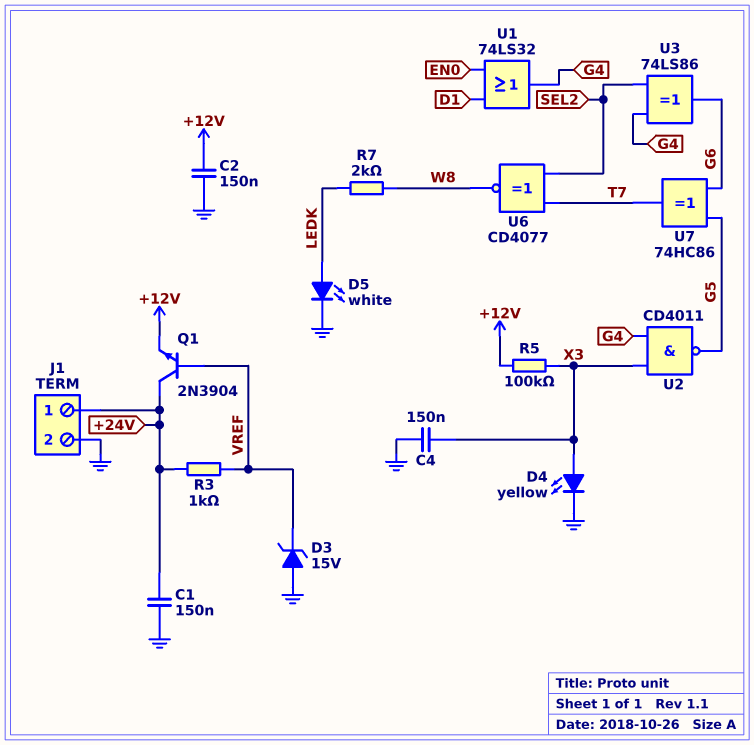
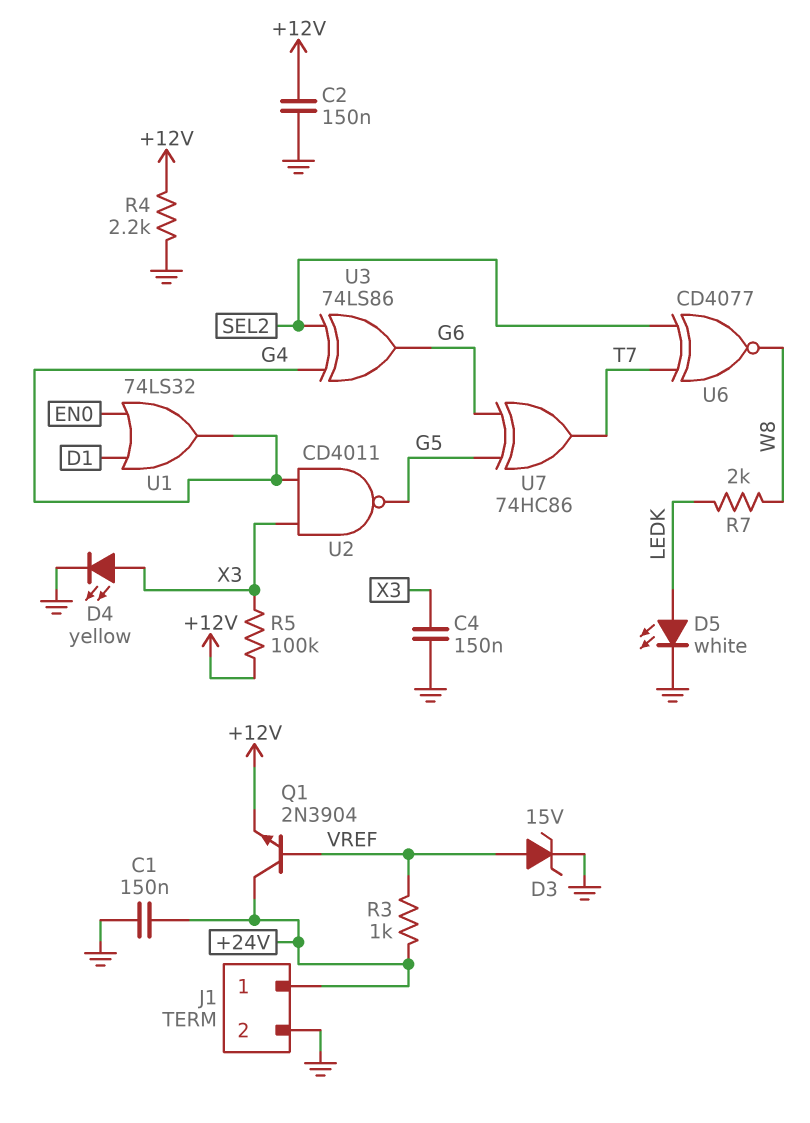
D3: zener 15V (A GND, K VREF) -> zener 15V (A VREF, K GND)
R4: none -> 2.2k (+12V, GND)

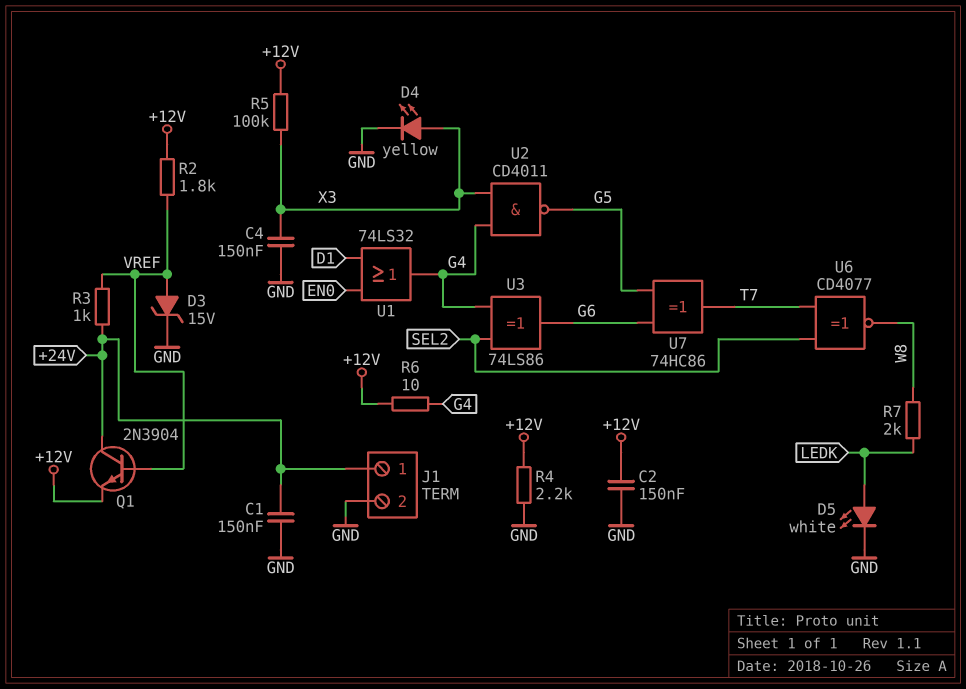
R2: none -> 1.8k (+12V, VREF)
R6: none -> 10 (+12V, G4)

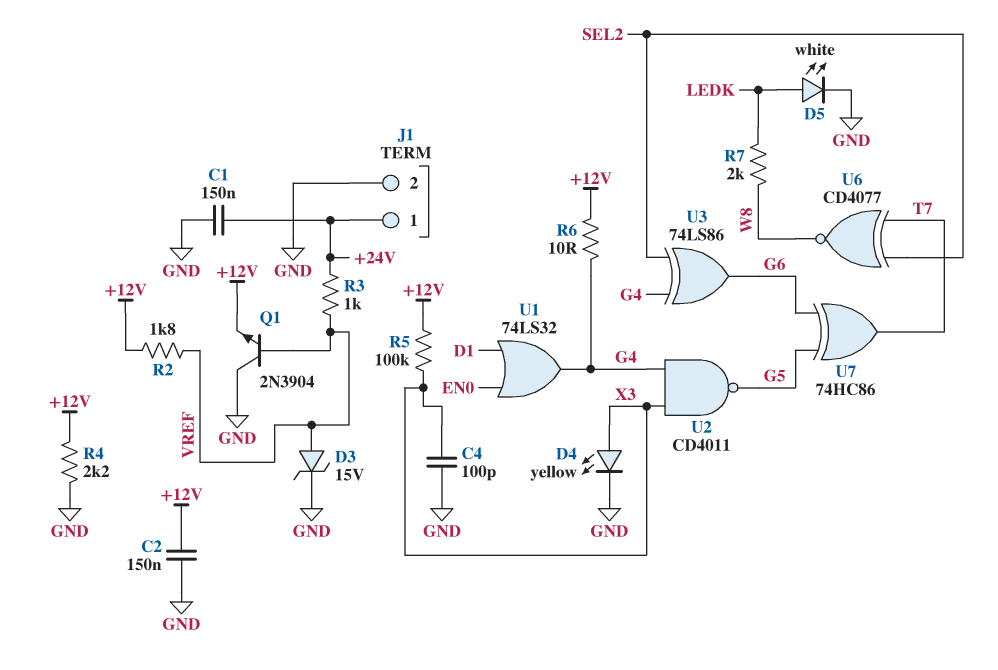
C4: 150nF (GND, X3) -> 100pF (GND, X3)
Q1: NPN 2N3904 (B VREF, C +24V, E +12V) -> NPN 2N3904 (B VREF, C GND, E +12V)

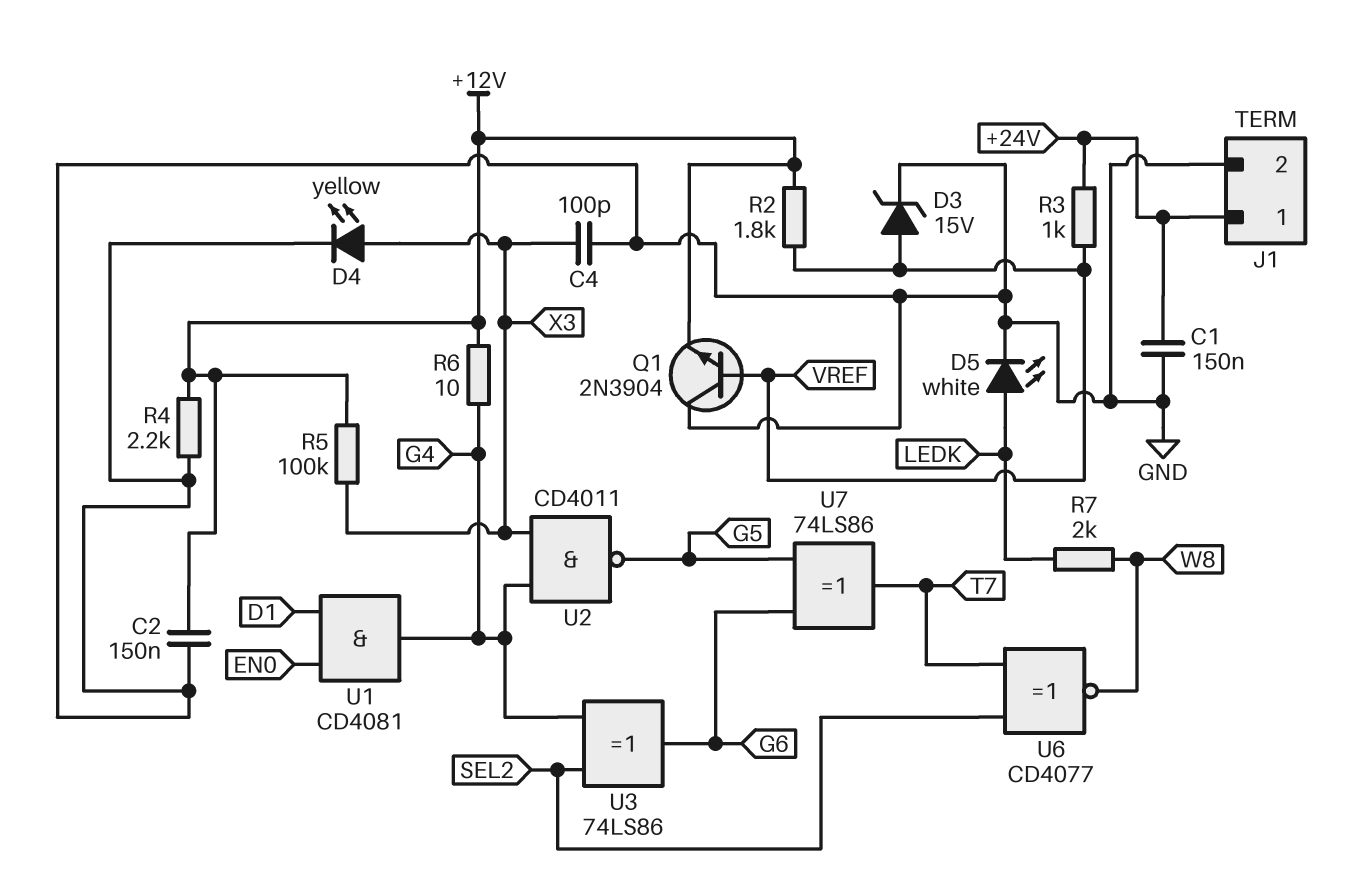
U1: OR 74LS32 (in D1, in EN0, out G4) -> AND CD4081 (in D1, in EN0, out G4)
U7: XOR 74HC86 (in G5, in G6, out T7) -> XOR 74LS86 (in G5, in G6, out T7)

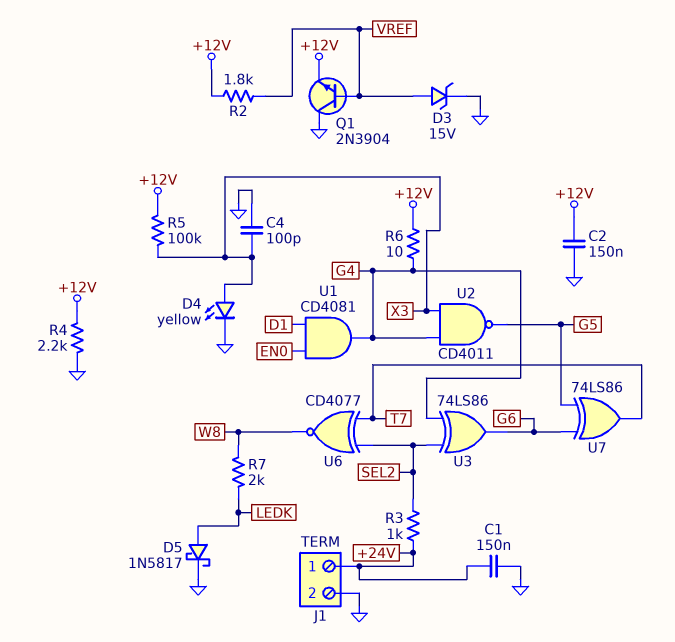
D5: LED white (A LEDK, K GND) -> schottky 1N5817 (A LEDK, K GND)
R3: 1k (+24V, VREF) -> 1k (+24V, SEL2)

